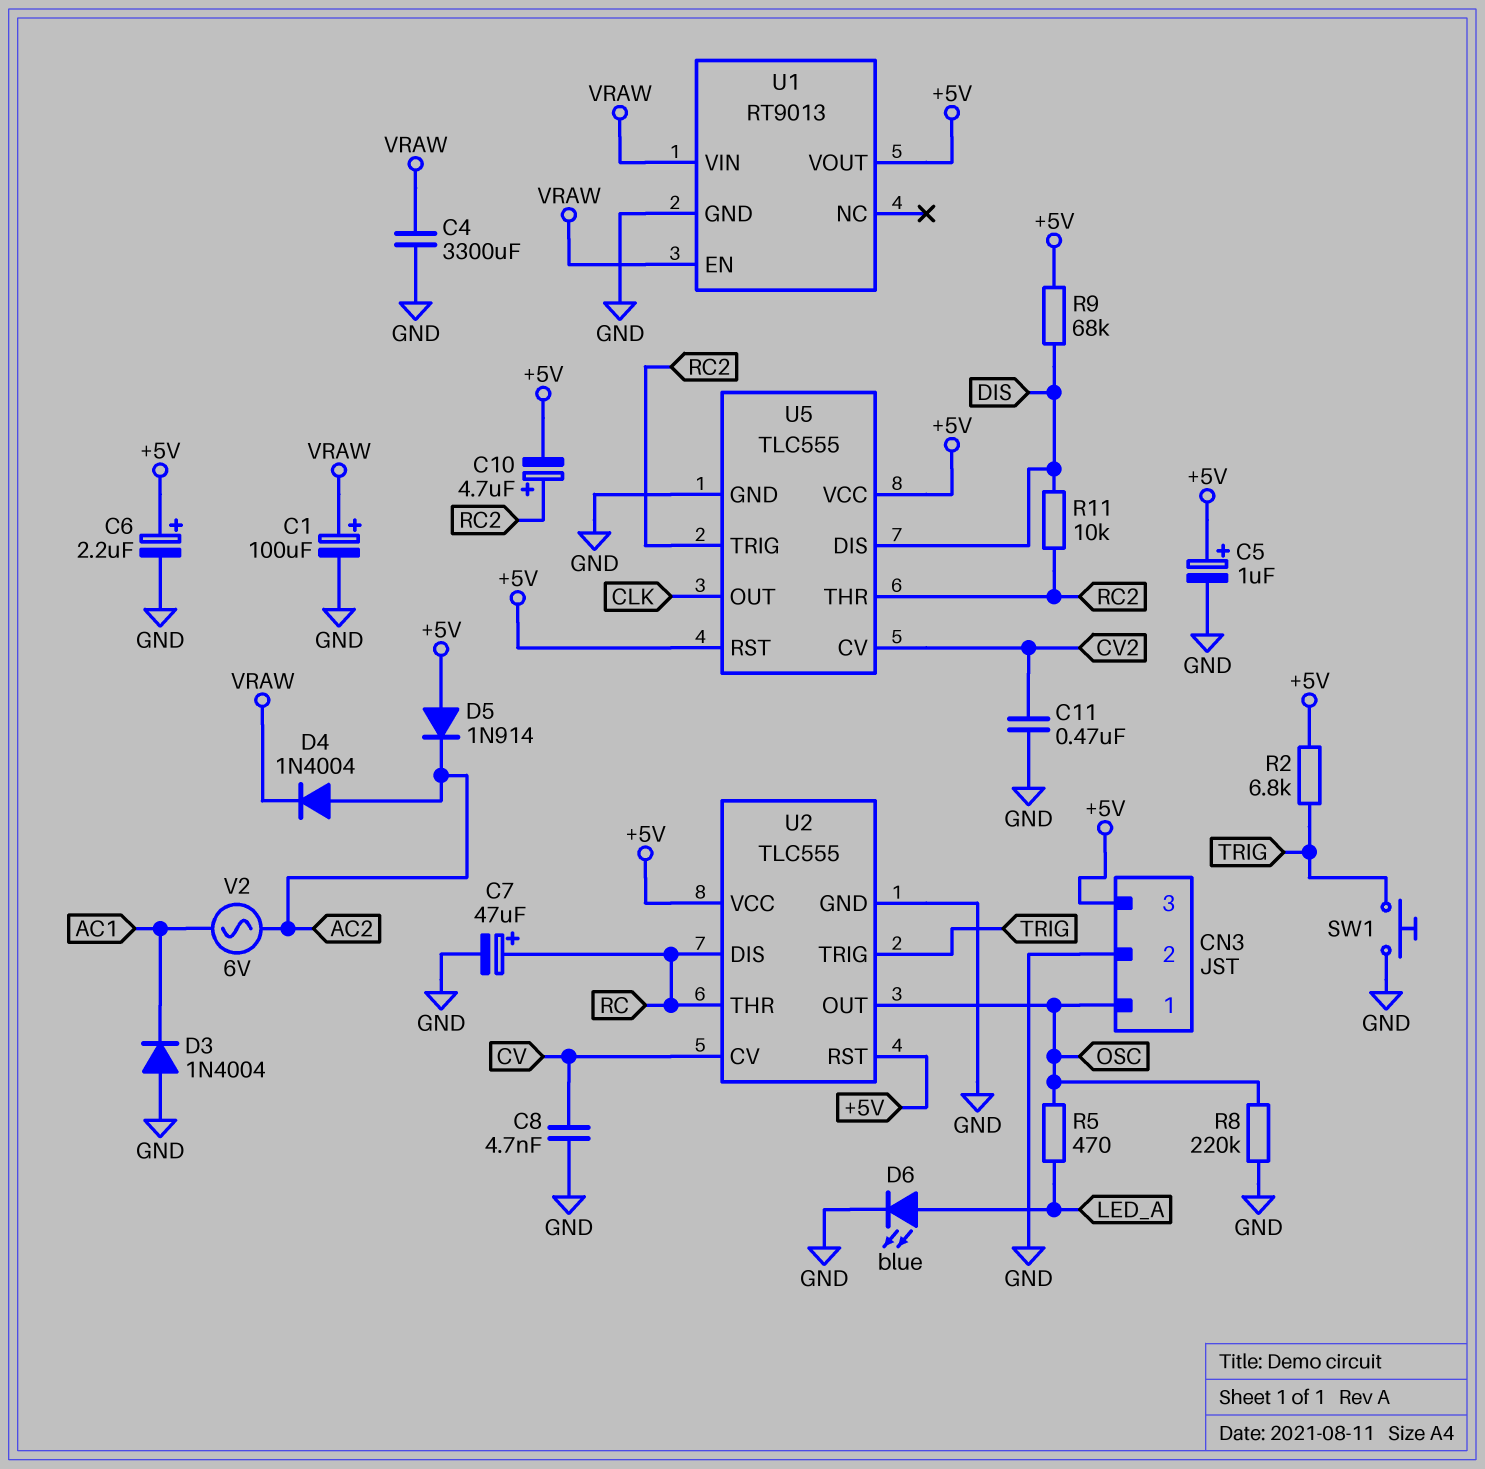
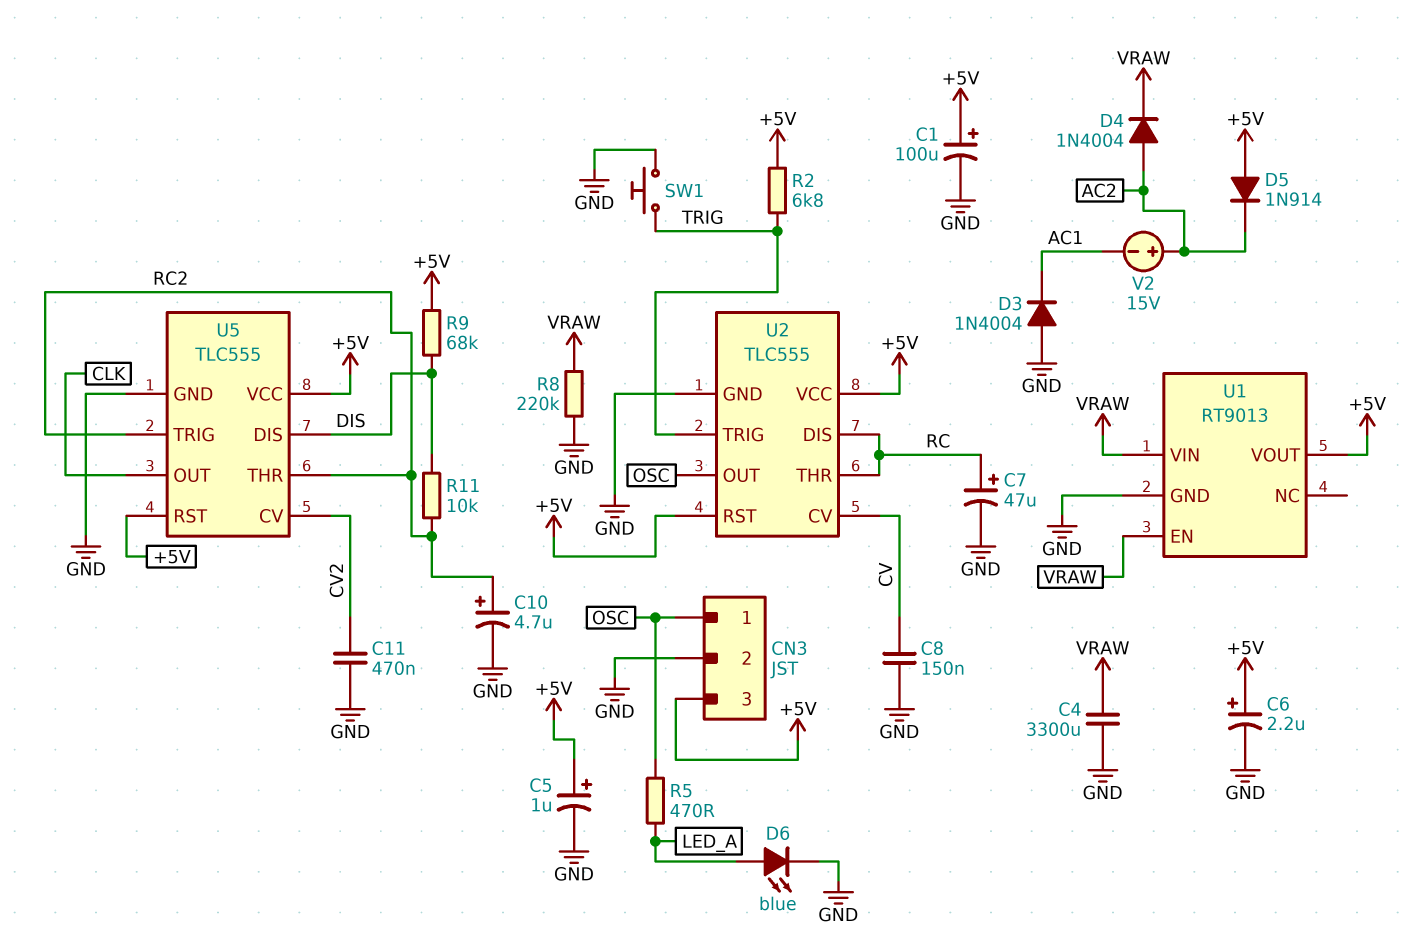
C1: 100uF (plus VRAW, minus GND) -> 100uF (plus +5V, minus GND)
C8: 4.7nF (CV, GND) -> 150nF (CV, GND)
C10: 4.7uF (plus RC2, minus +5V) -> 4.7uF (plus RC2, minus GND)
R8: 220k (GND, OSC) -> 220k (GND, VRAW)
V2: AC 6V (AC1, AC2) -> 15V (plus AC2, minus AC1)

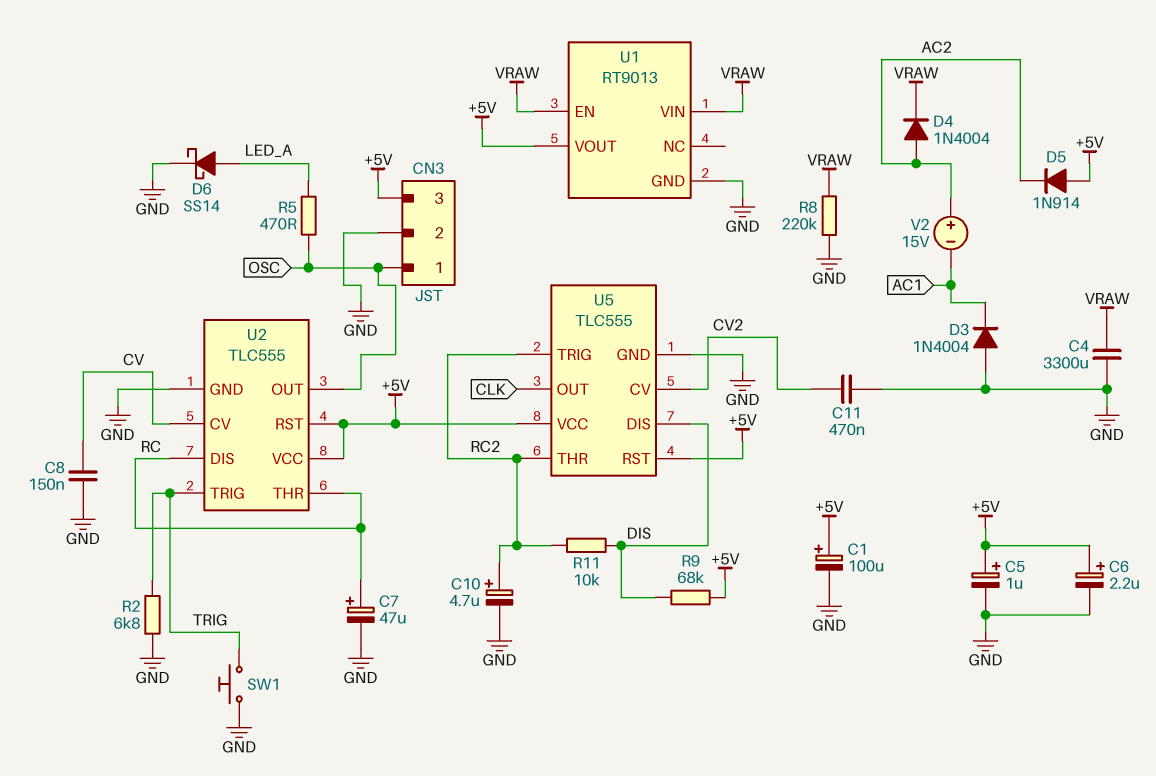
D6: LED blue (A LED_A, K GND) -> schottky SS14 (A LED_A, K GND)
R2: 6.8k (+5V, TRIG) -> 6.8k (GND, TRIG)

